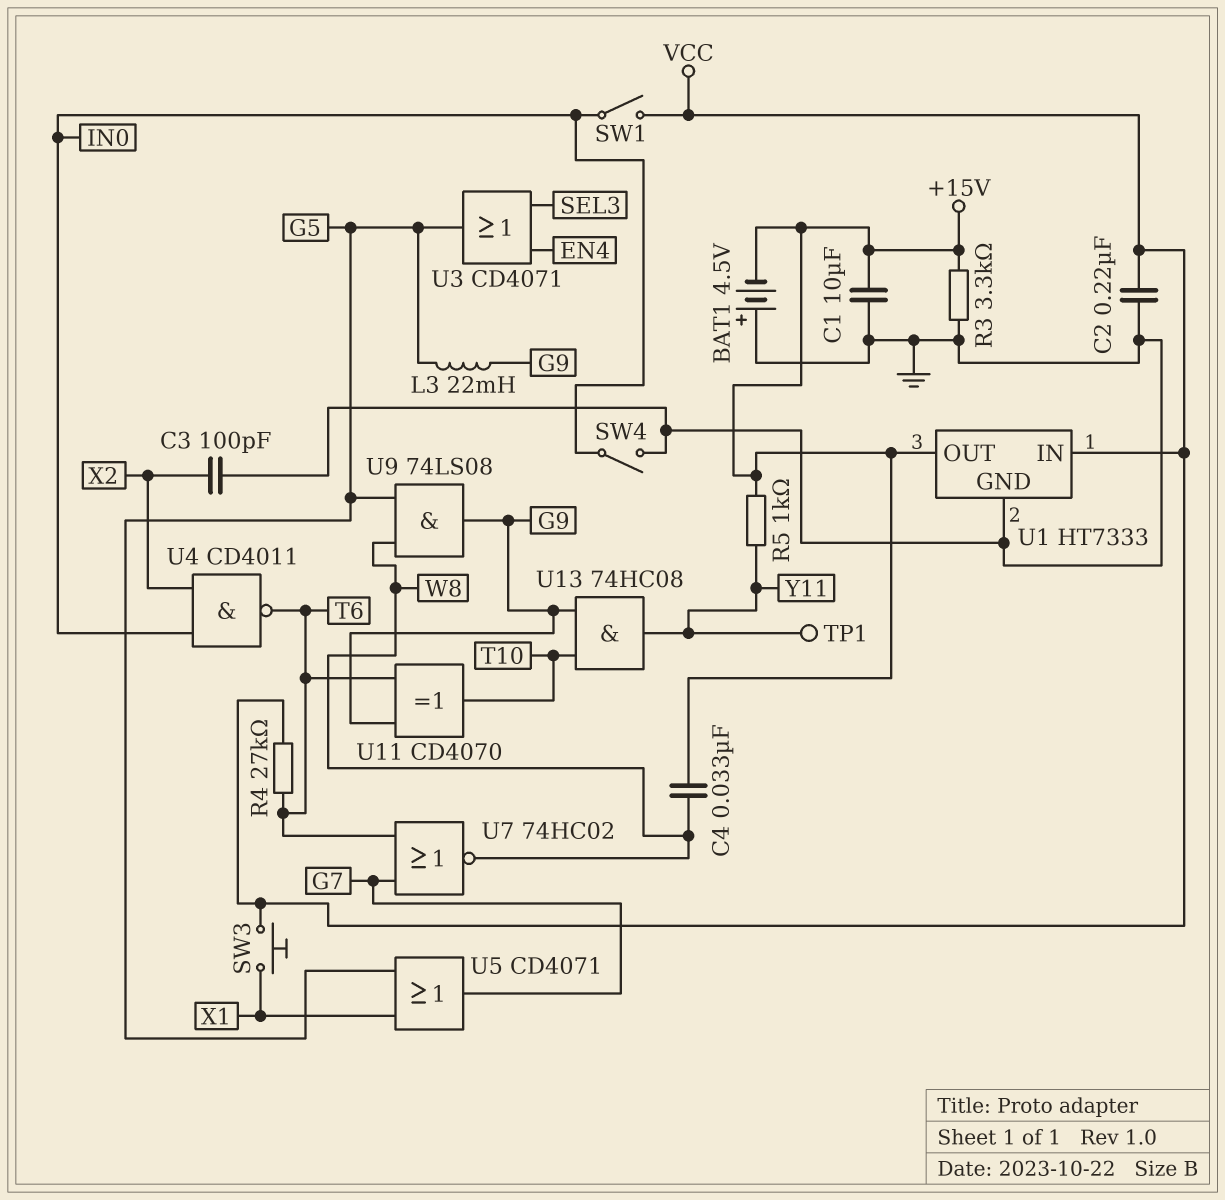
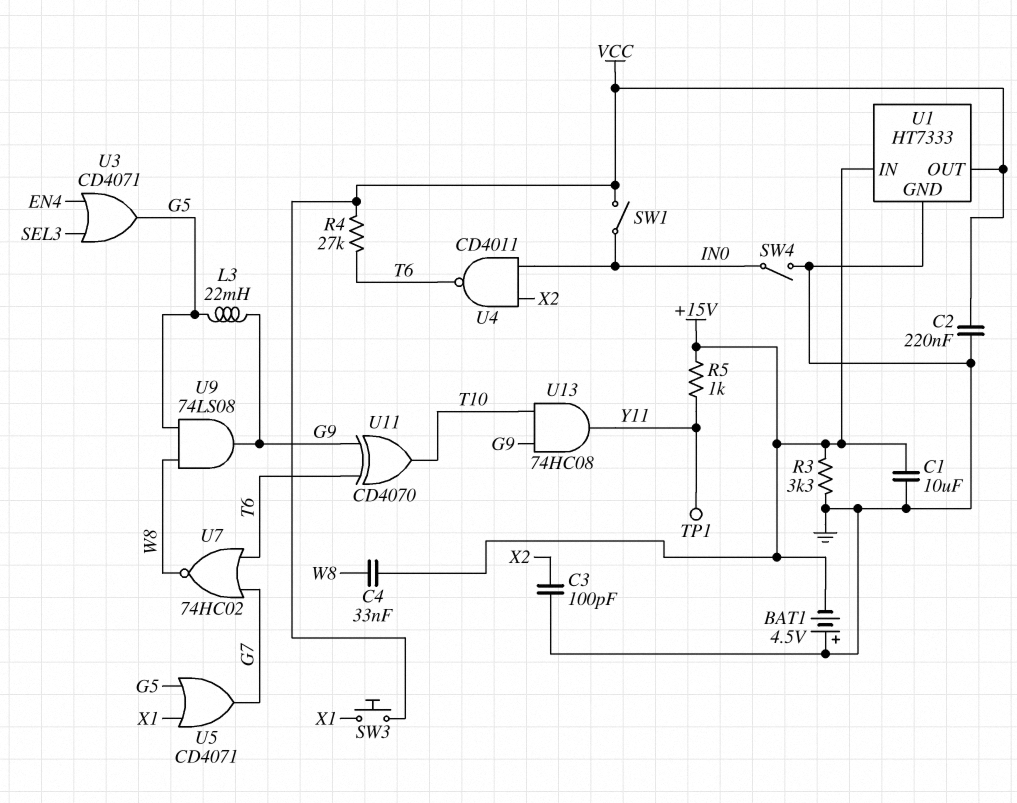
U1 pin IN: VCC -> +15V
U1 pin OUT: +15V -> VCC

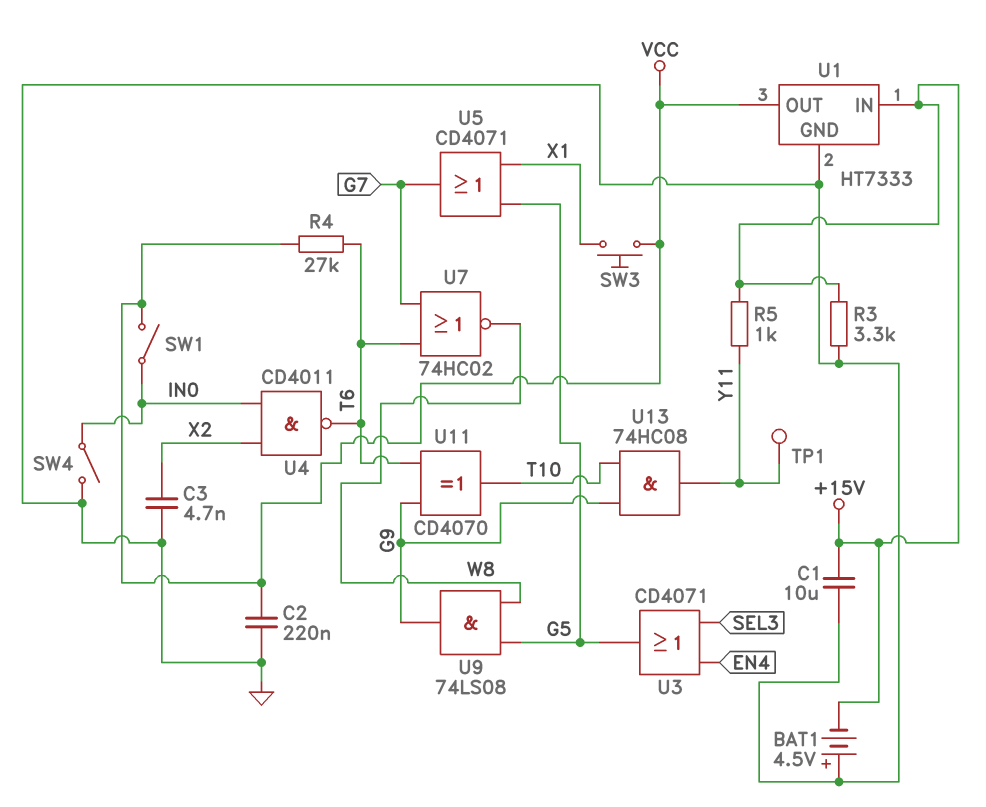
C3: 100pF (GND, X2) -> 4.7nF (GND, X2)
C4: 33nF (+15V, W8) -> none
L3: 22mH (G5, G9) -> none

